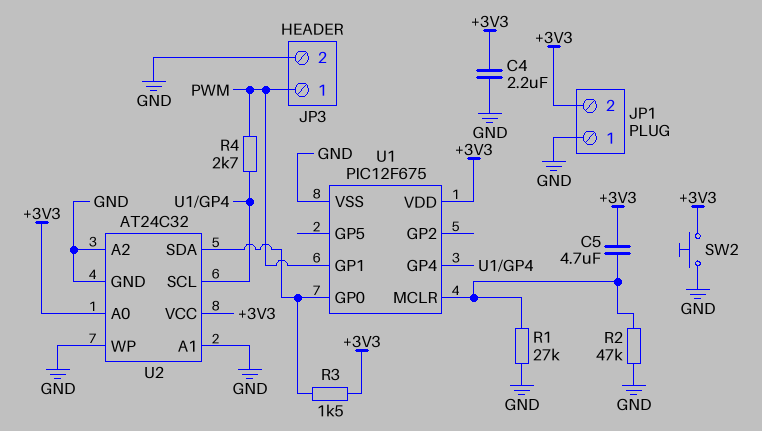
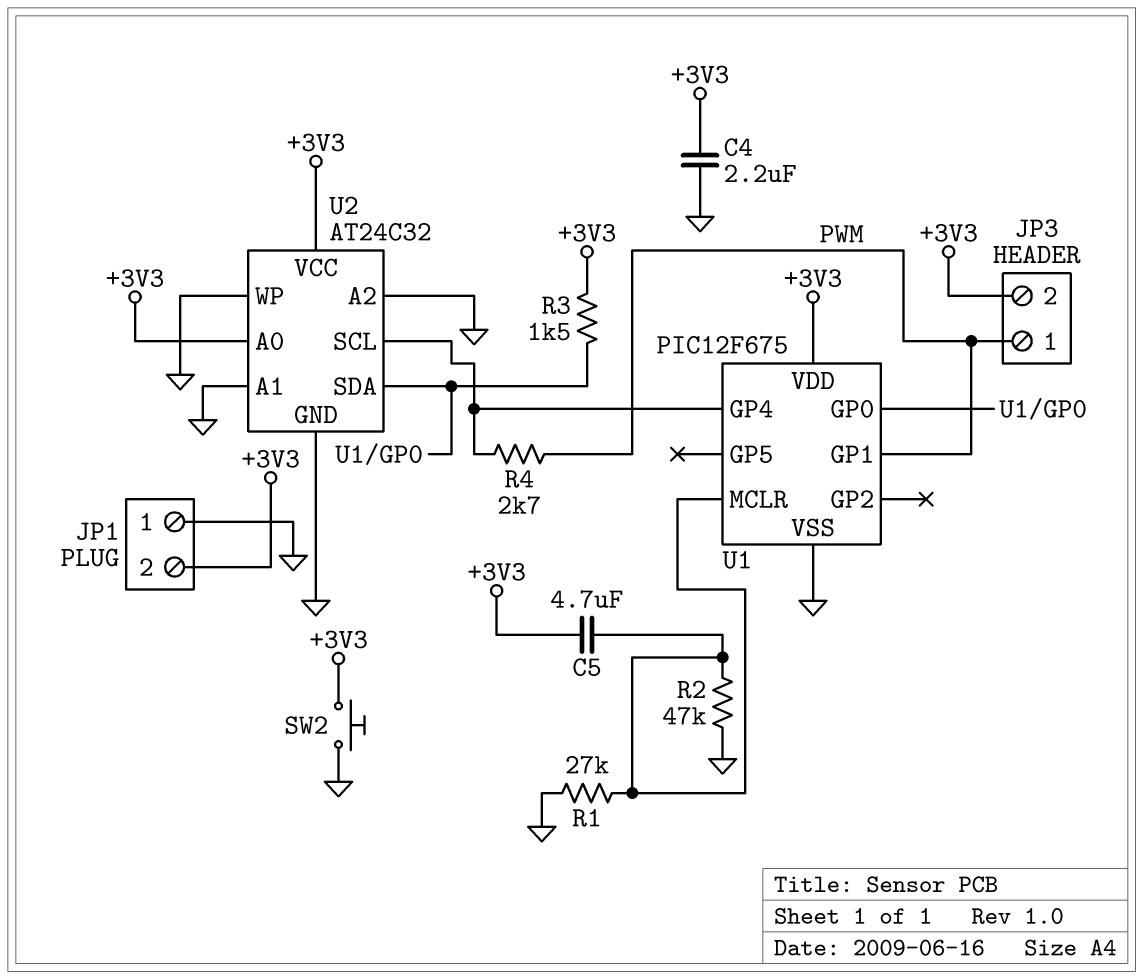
JP3 pin 2: GND -> +3V3

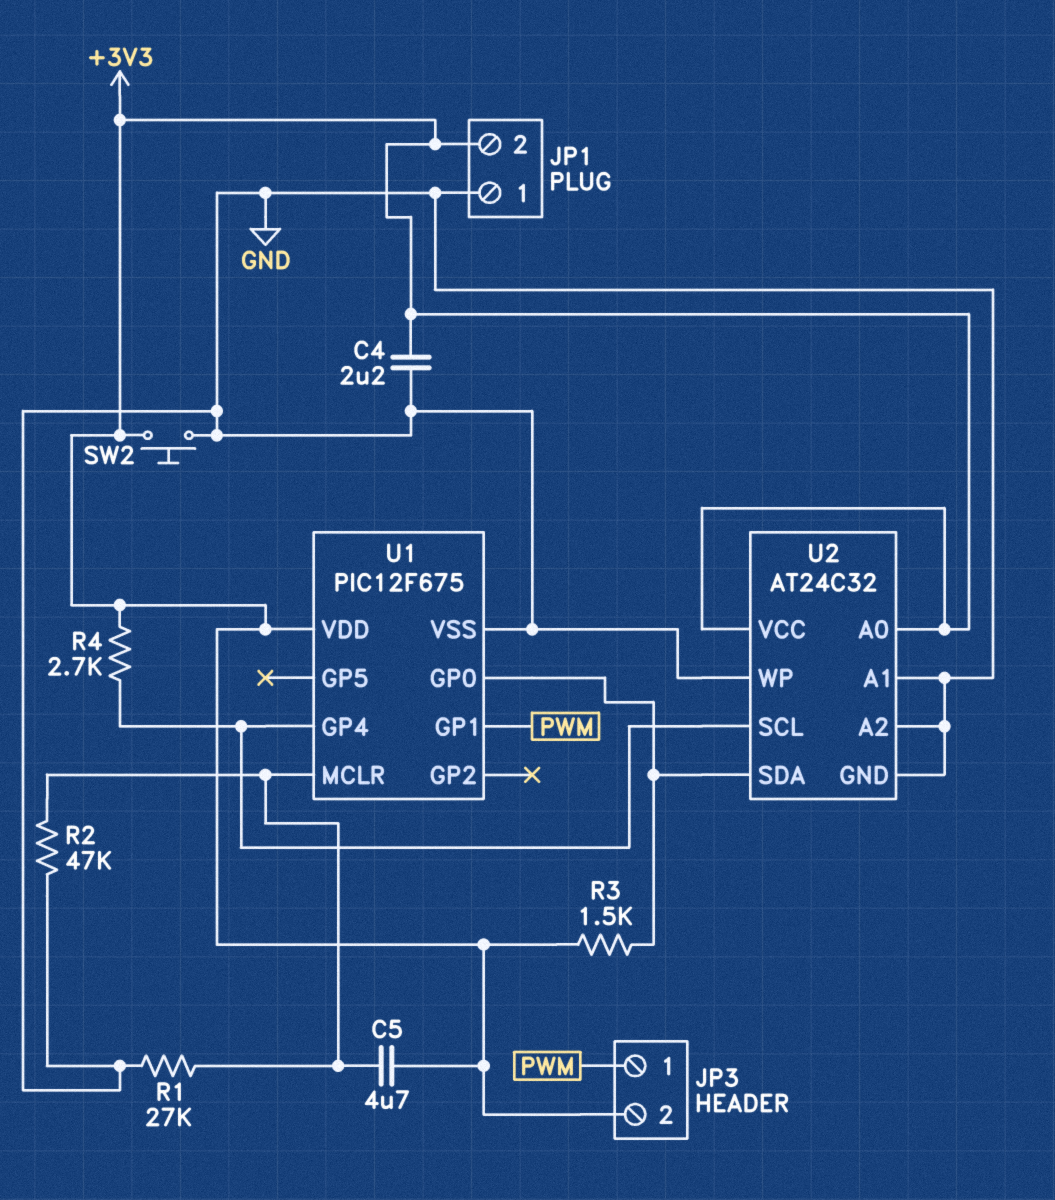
R4: 2.7k (PWM, U1/GP4) -> 2.7k (+3V3, U1/GP4)

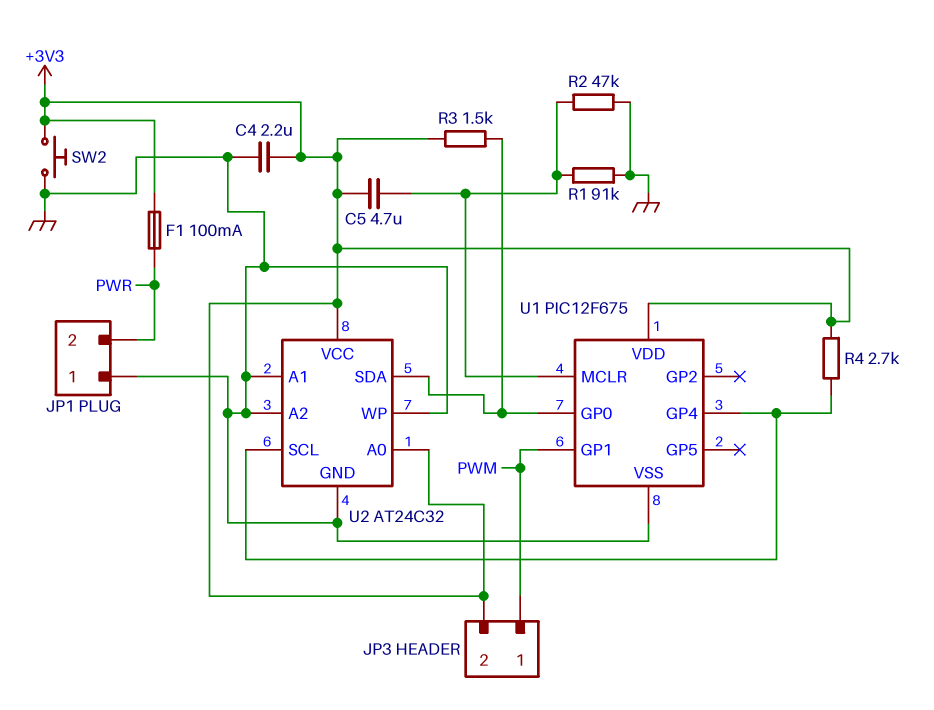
F1: none -> 100mA (+3V3, PWR)
JP1 pin 2: +3V3 -> PWR
R1: 27k (GND, U1/MCLR) -> 91k (GND, U1/MCLR)

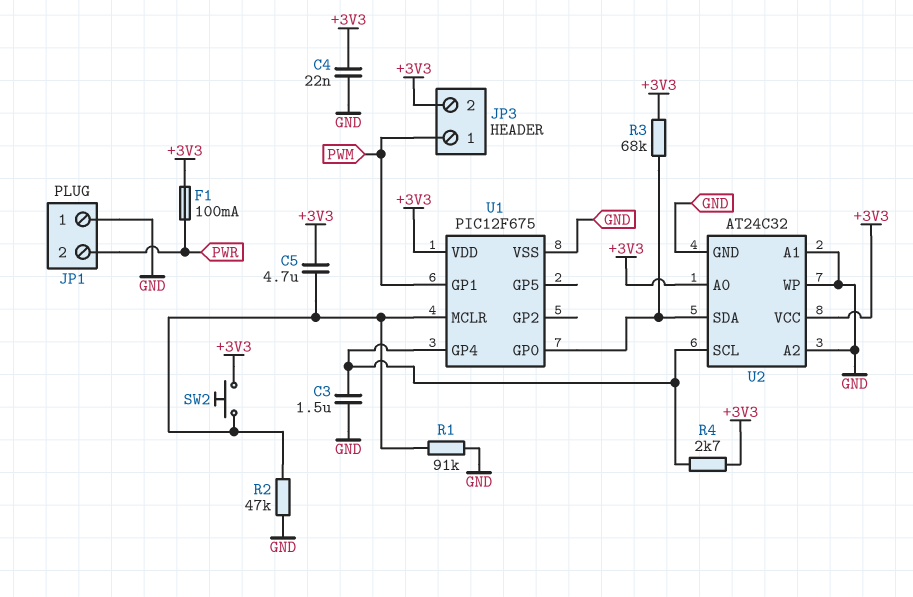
C3: none -> 1.5uF (GND, U1/GP4)
C4: 2.2uF (+3V3, GND) -> 22nF (+3V3, GND)
R3: 1.5k (+3V3, U1/GP0) -> 68k (+3V3, U1/GP0)
SW2: button (+3V3, GND) -> button (+3V3, U1/MCLR)

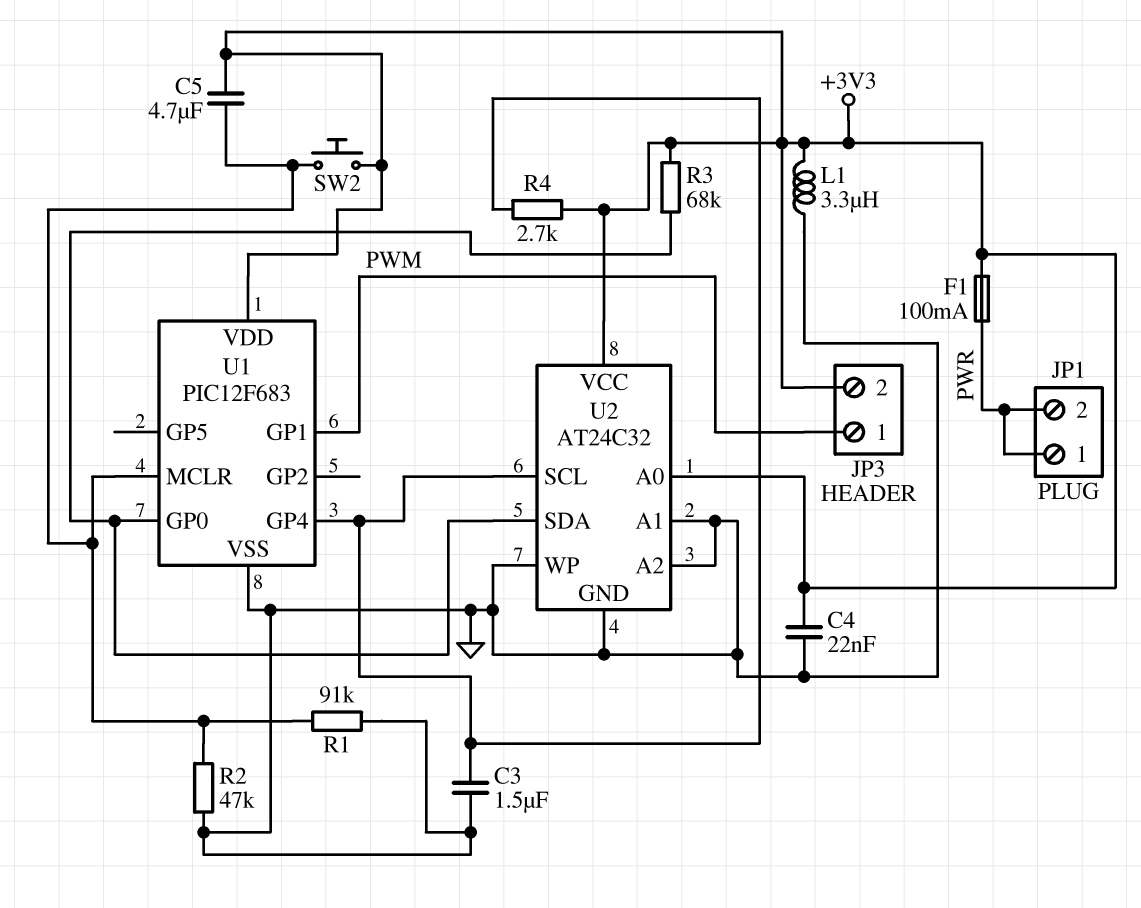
JP1 pin 1: GND -> PWR
L1: none -> 3.3uH (+3V3, GND)
U1: PIC12F675 -> PIC12F683

